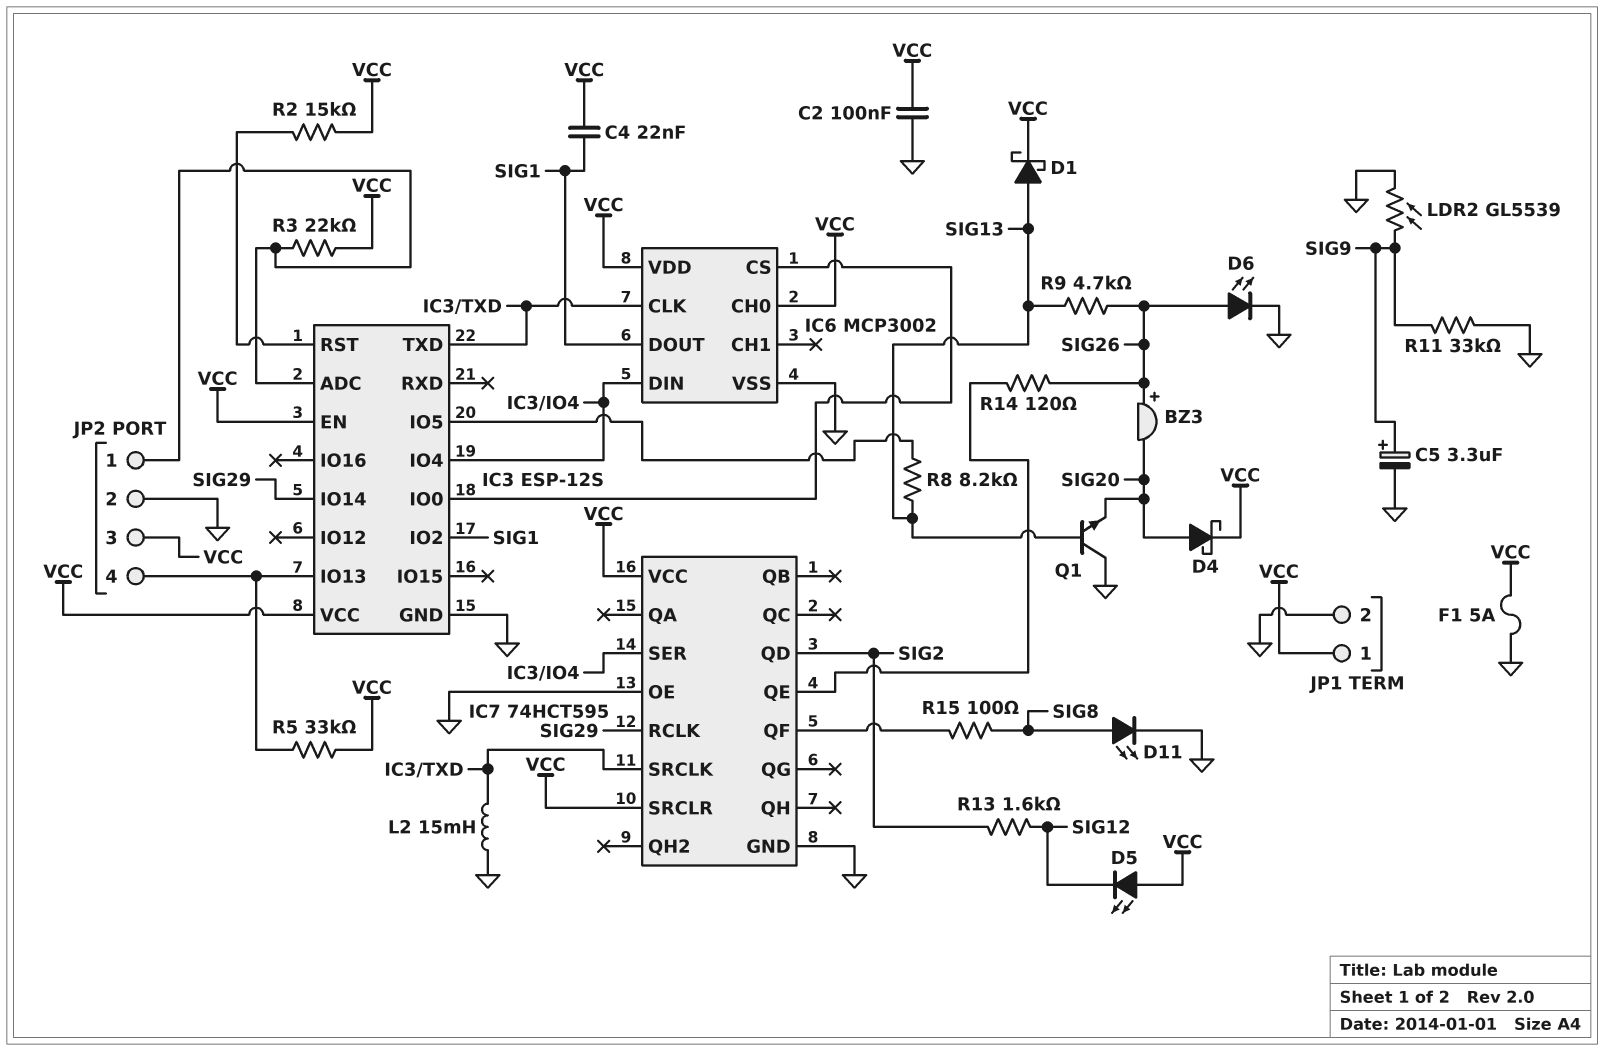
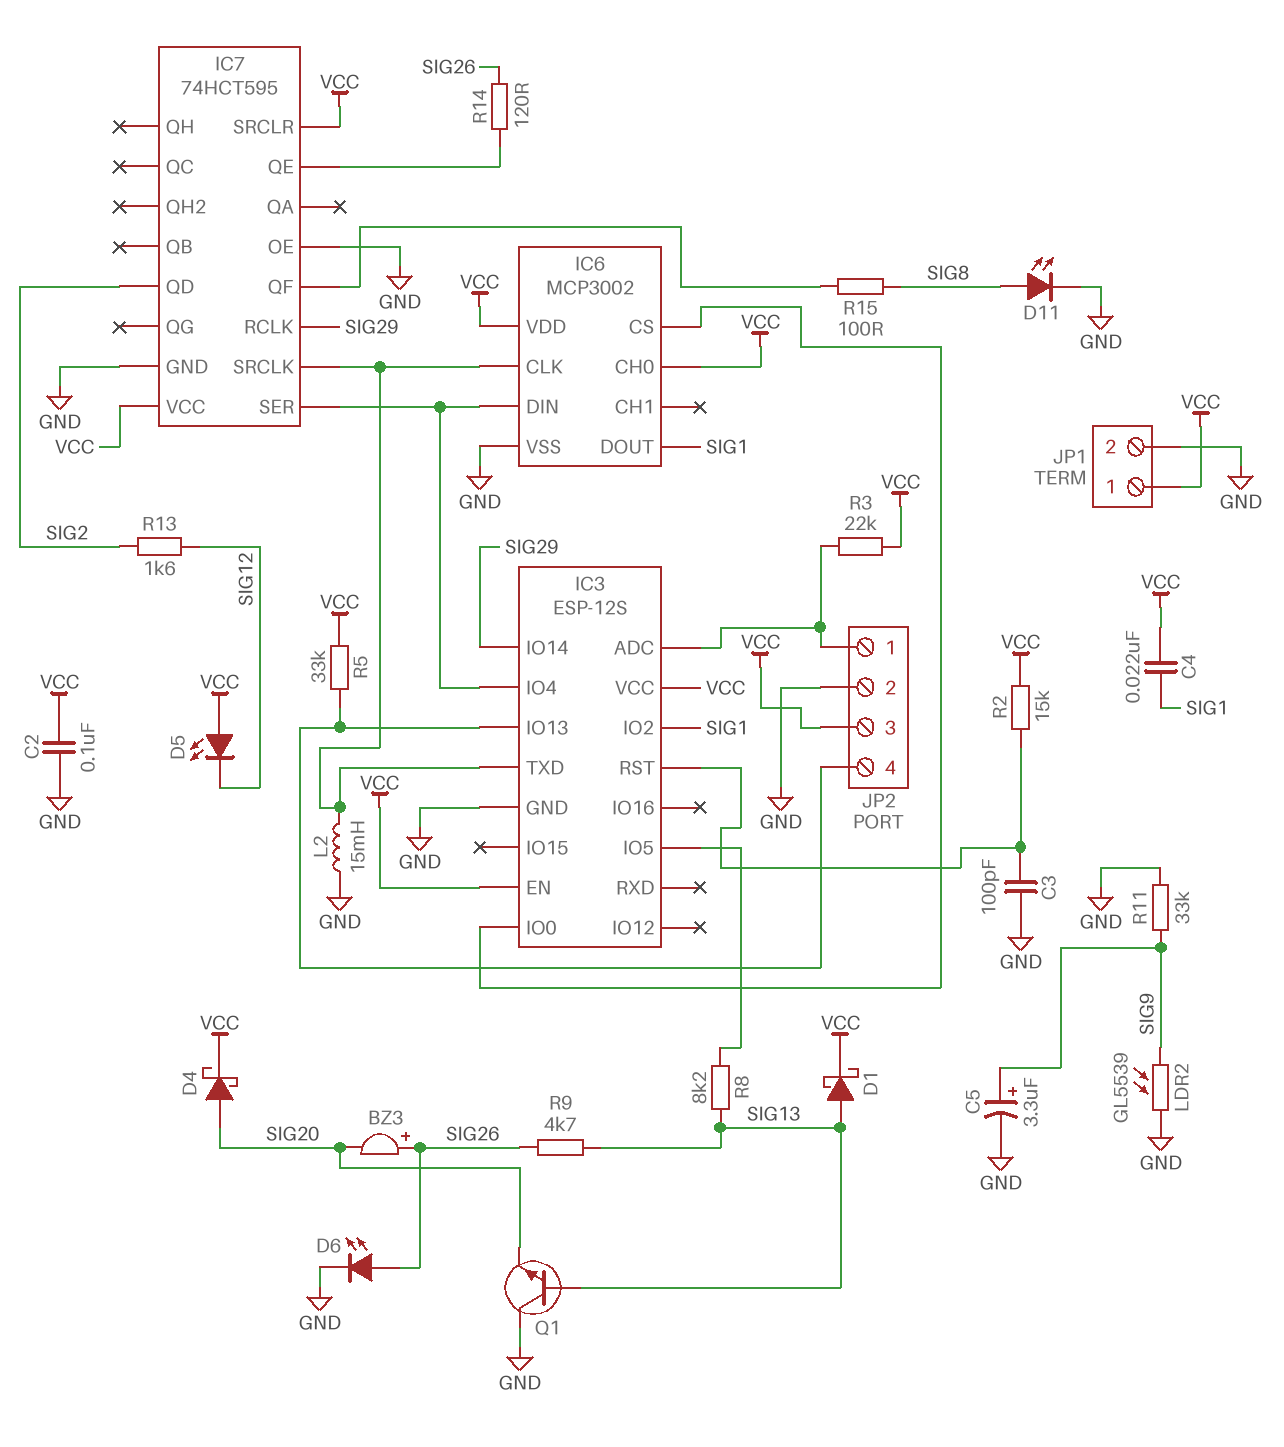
C3: none -> 100pF (GND, IC3/RST)
F1: 5A (GND, VCC) -> none

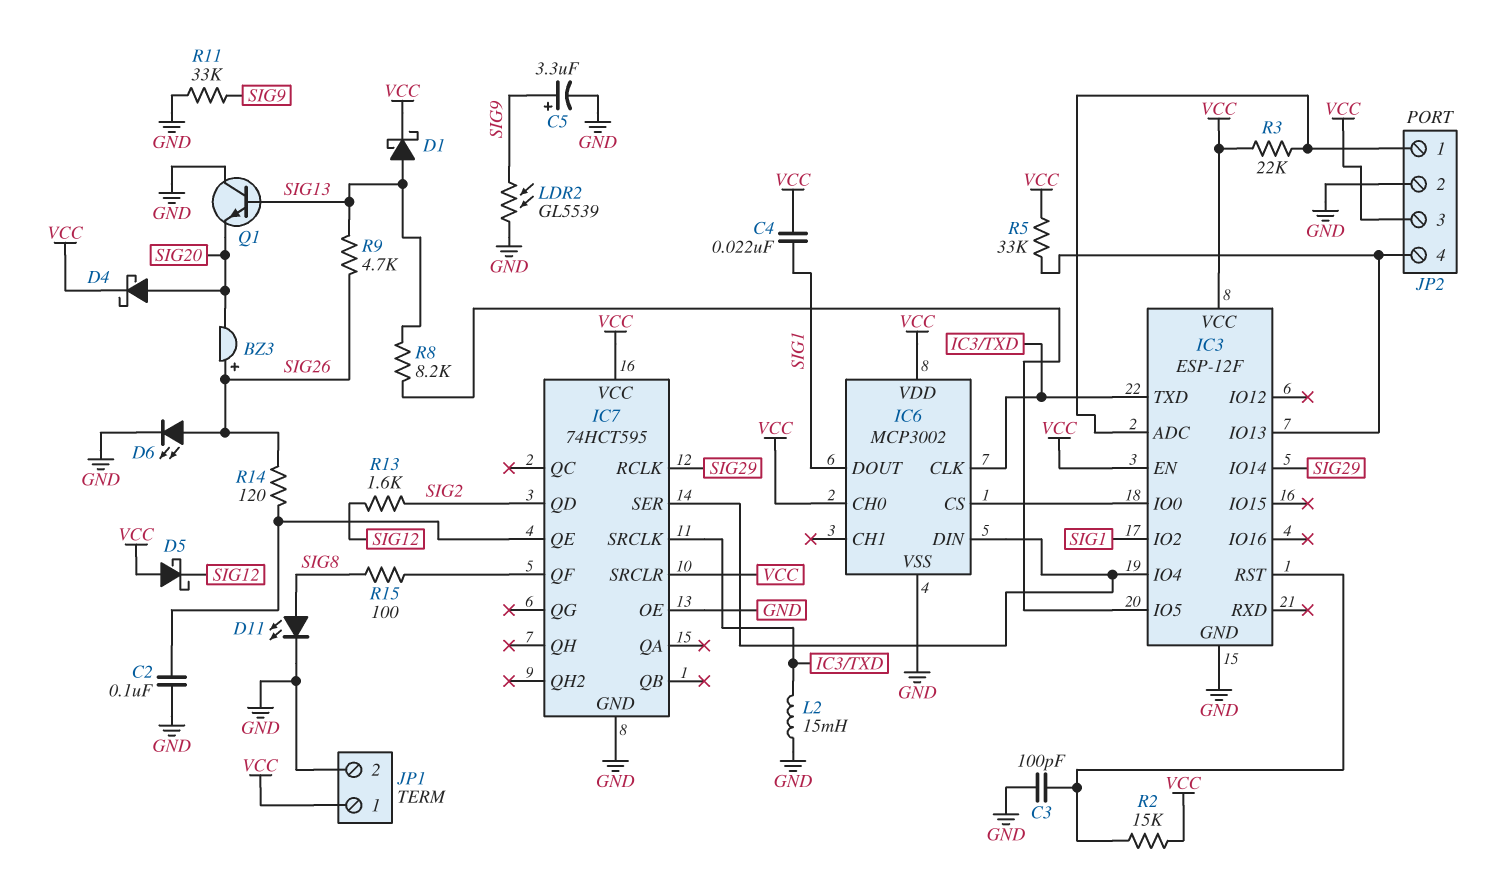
C2: 100nF (GND, VCC) -> 100nF (GND, IC7/QE)
D5: LED (A VCC, K SIG12) -> schottky (A VCC, K SIG12)
IC3: ESP-12S -> ESP-12F

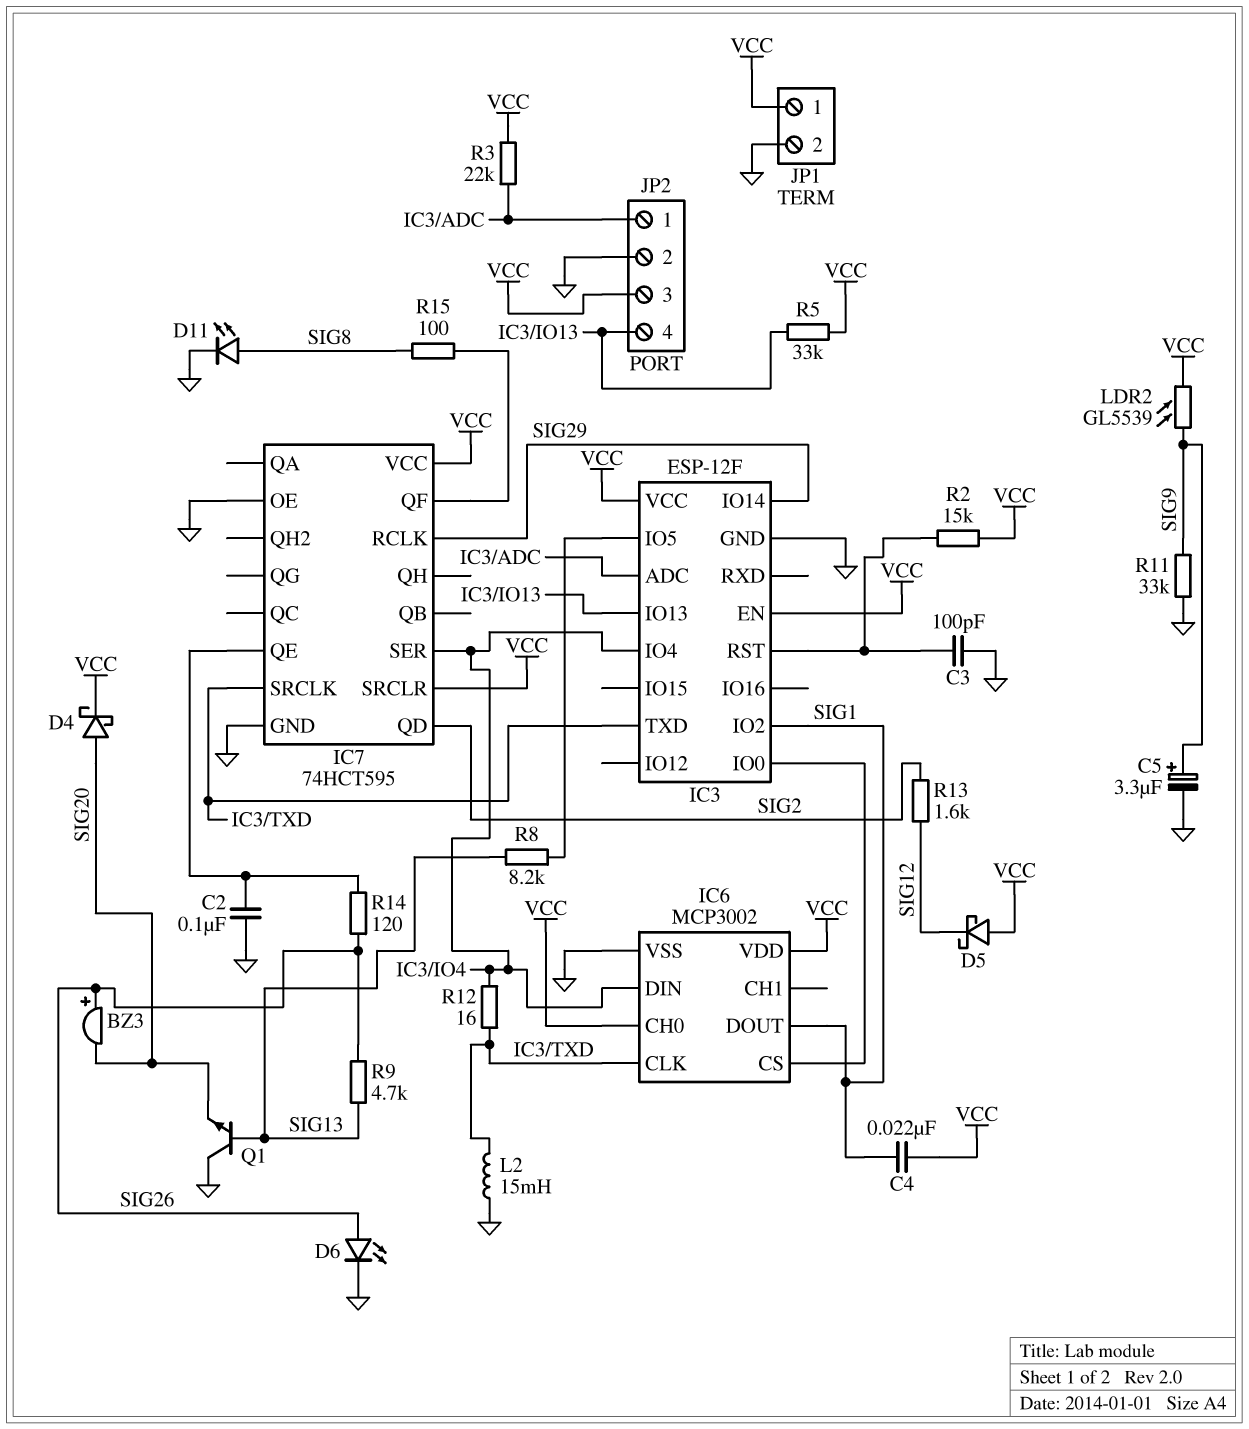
D1: schottky (A SIG13, K VCC) -> none
LDR2: GL5539 (GND, SIG9) -> GL5539 (SIG9, VCC)
R12: none -> 16 (IC3/IO4, IC3/TXD)

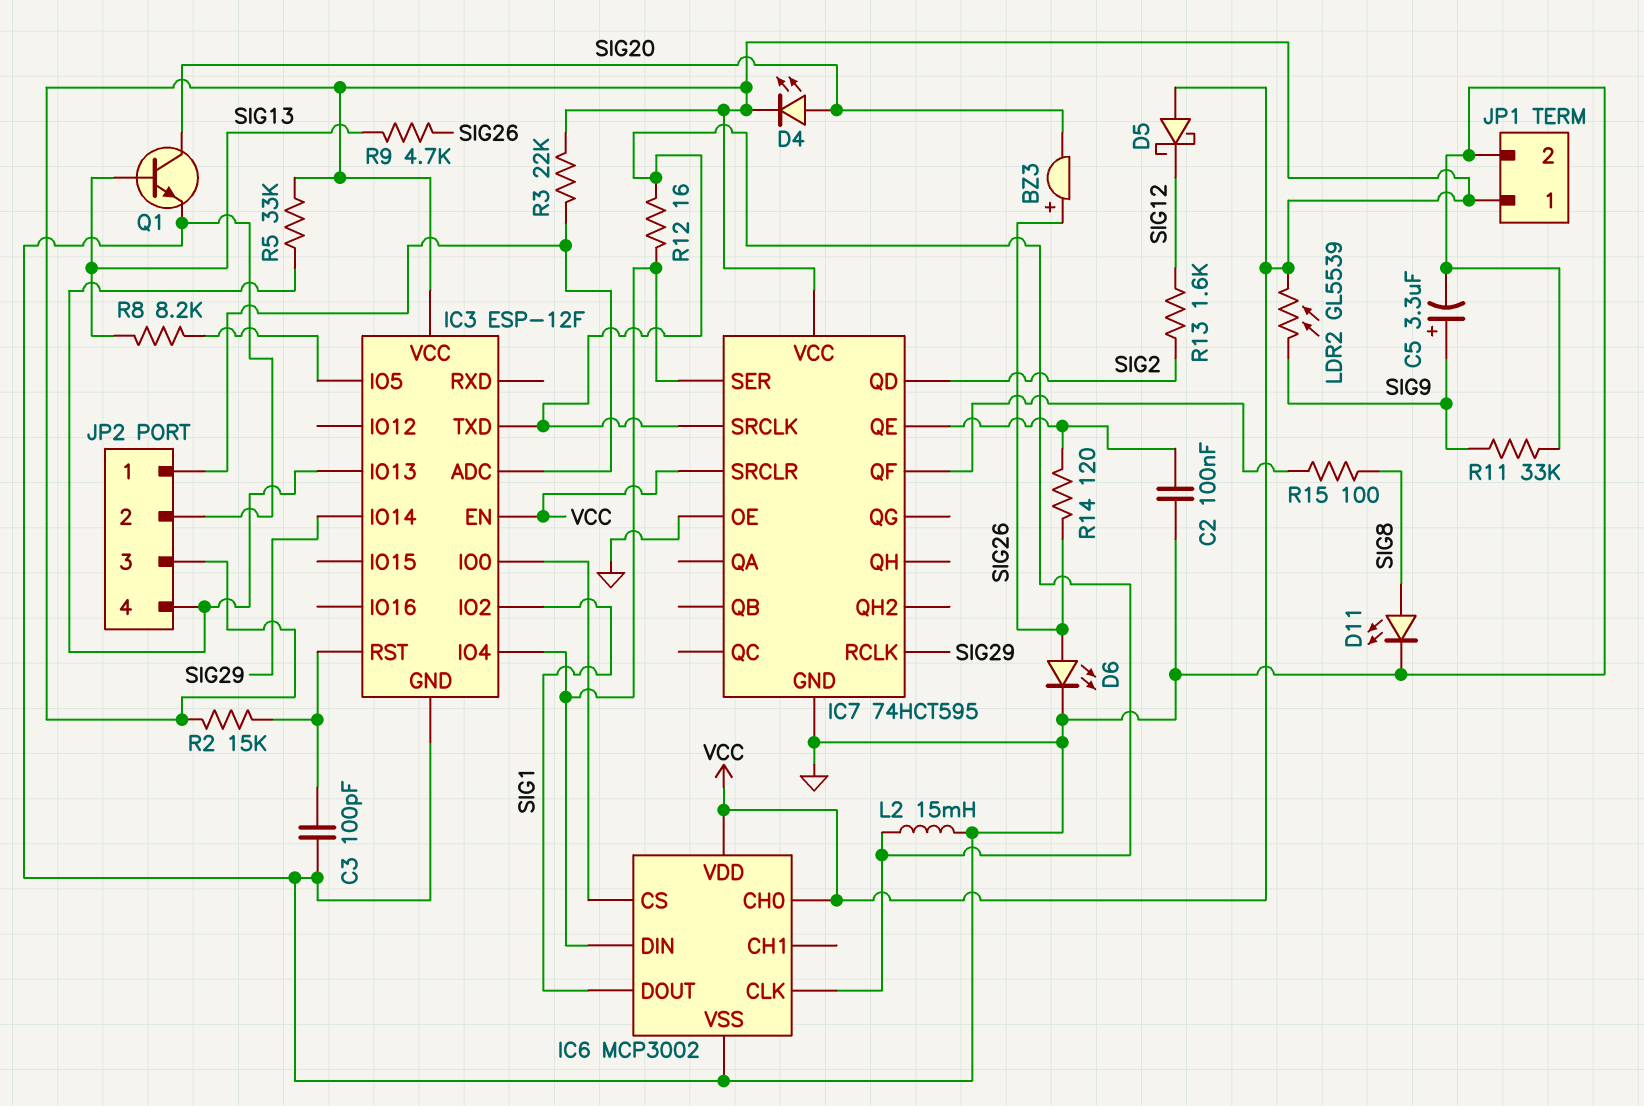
C4: 22nF (SIG1, VCC) -> none
D4: schottky (A SIG20, K VCC) -> LED (A SIG20, K VCC)
Q1: NPN (B SIG13, C GND, E SIG20) -> NPN (B SIG13, C SIG20, E GND)

